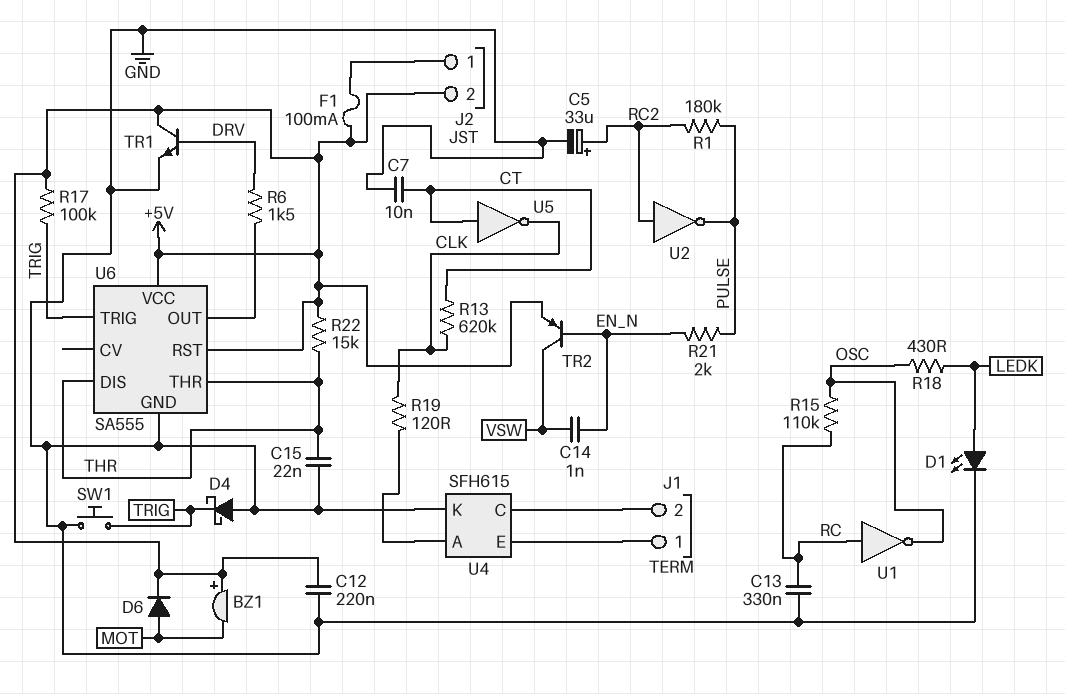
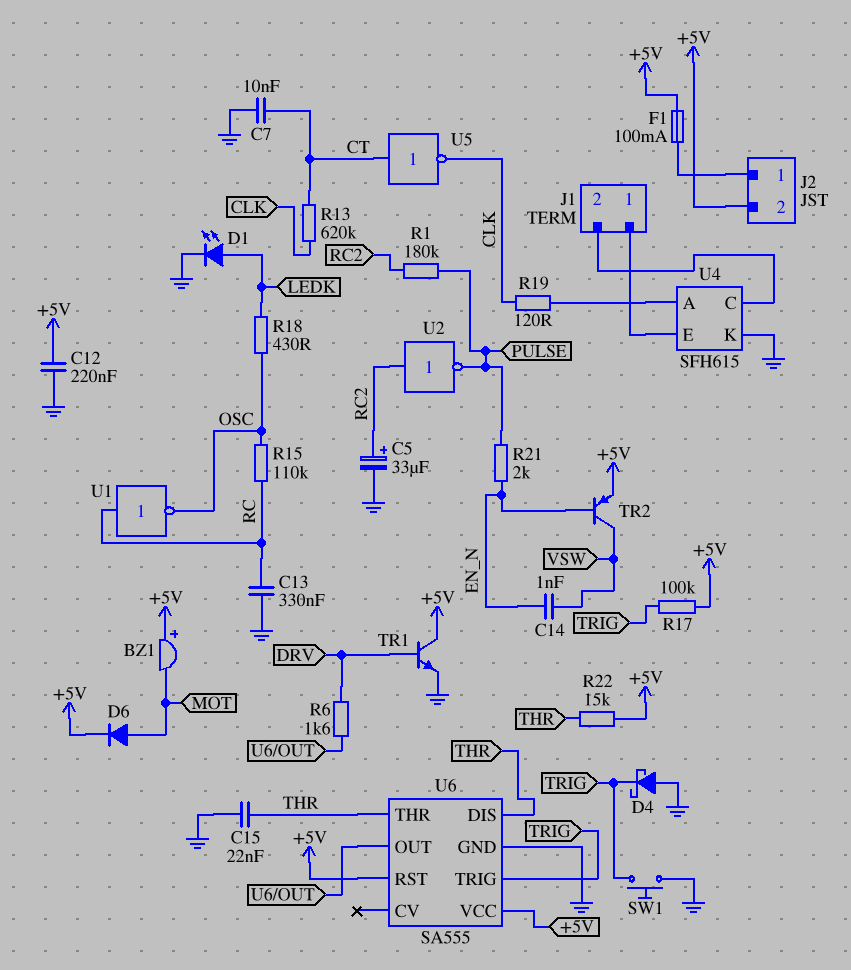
R6: 1.5k (DRV, U6/OUT) -> 1.6k (DRV, U6/OUT)

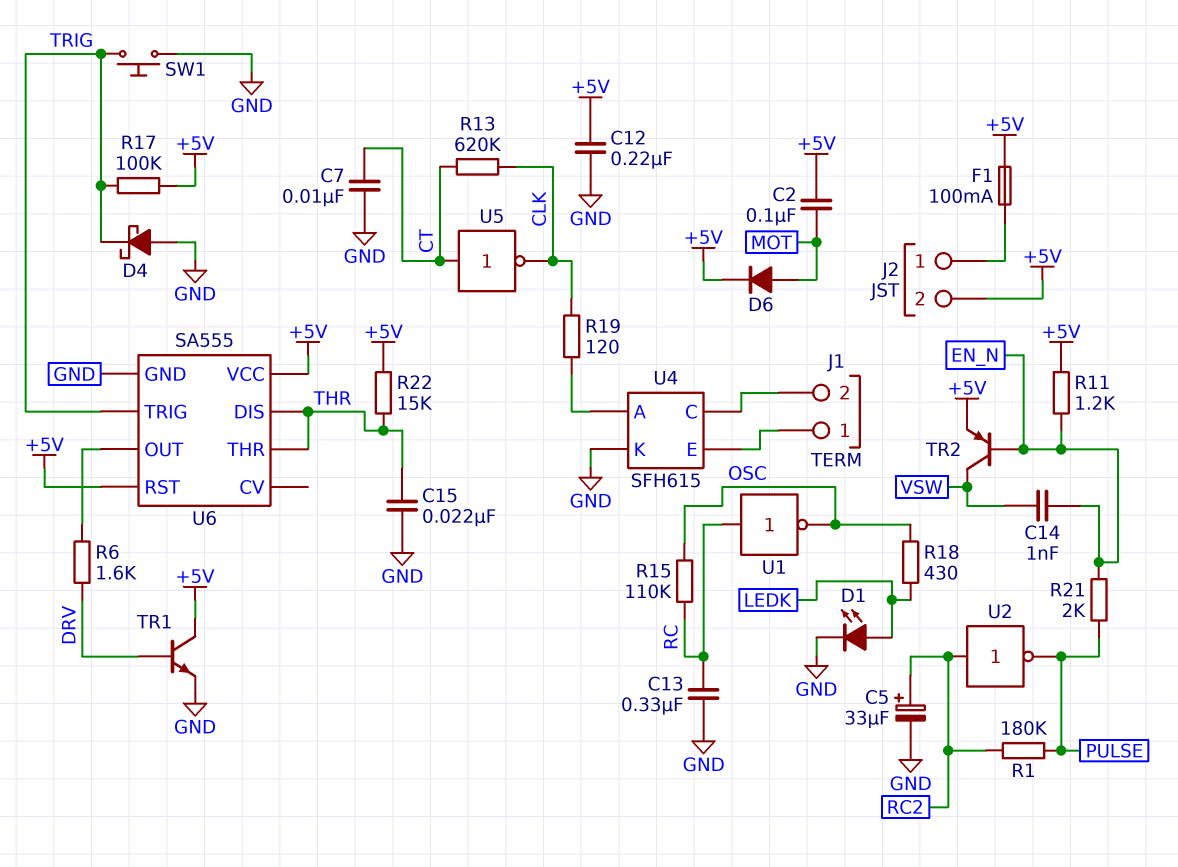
BZ1: buzzer (plus +5V, minus MOT) -> none
C2: none -> 100nF (+5V, MOT)
R11: none -> 1.2k (+5V, EN_N)

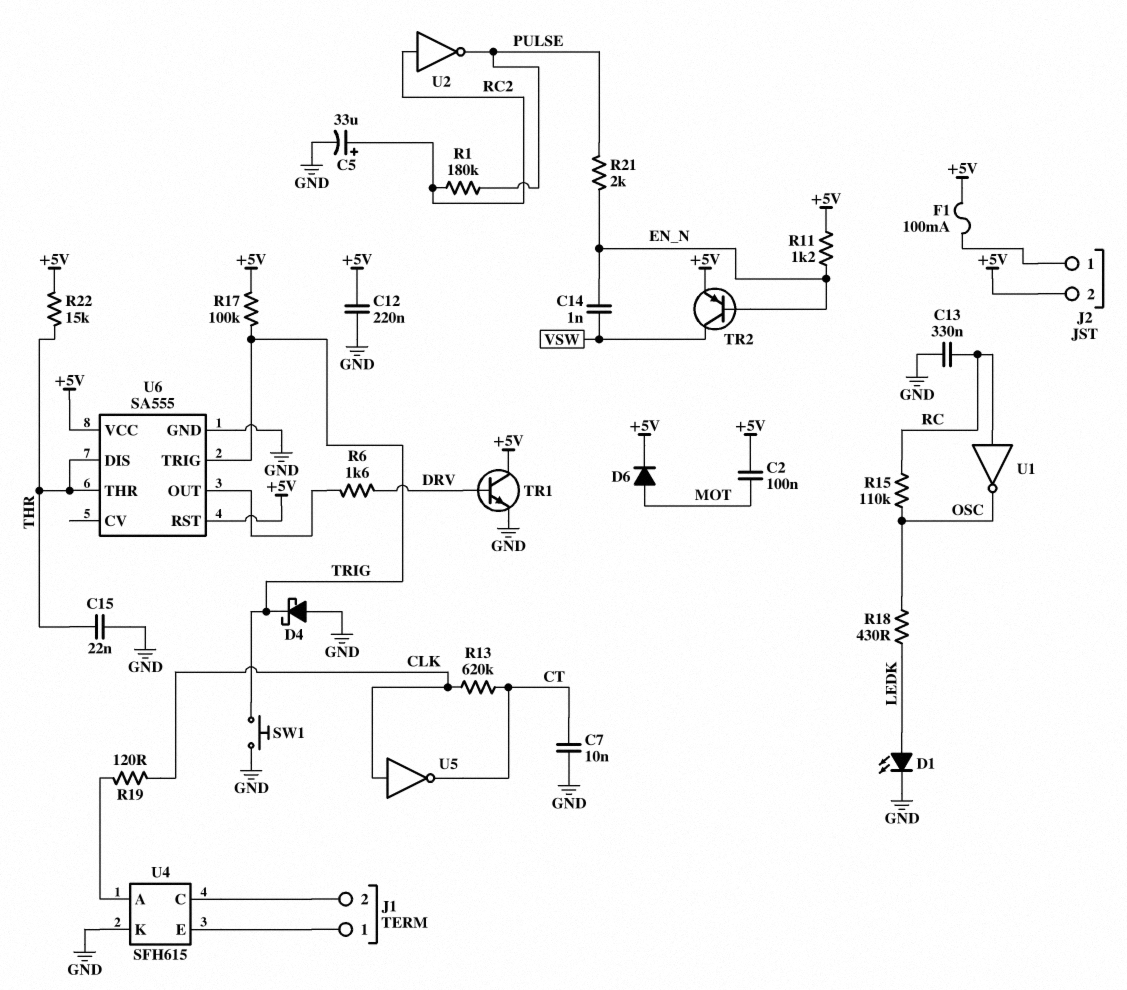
U5: NOT (in CT, out CLK) -> NOT (in CLK, out CT)

